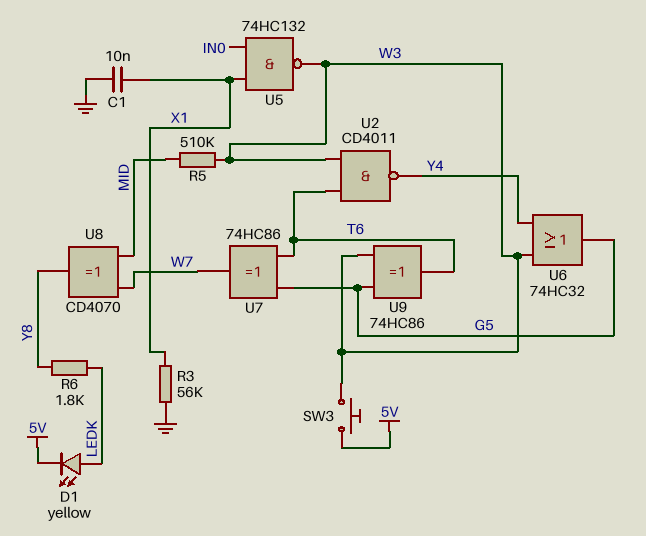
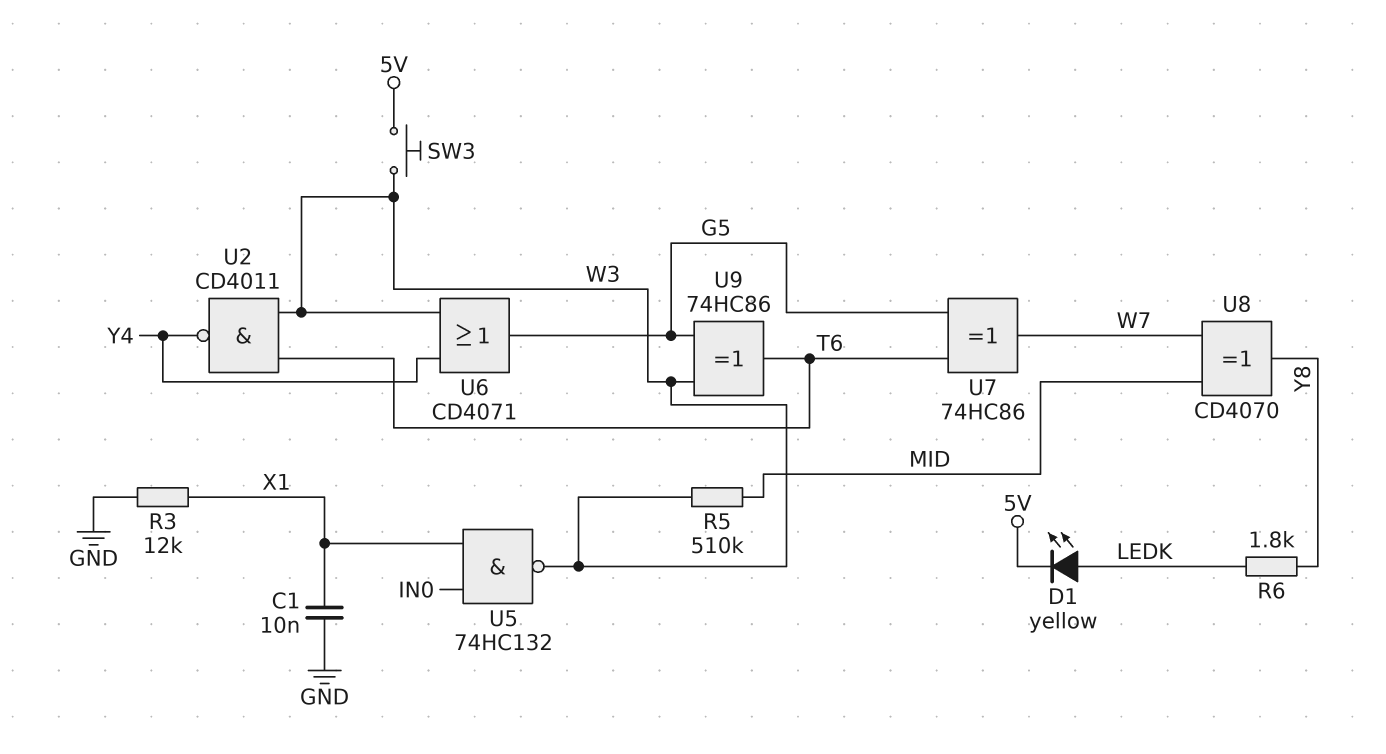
R3: 56k (GND, X1) -> 12k (GND, X1)
U6: OR 74HC32 (in W3, in Y4, out G5) -> OR CD4071 (in W3, in Y4, out G5)

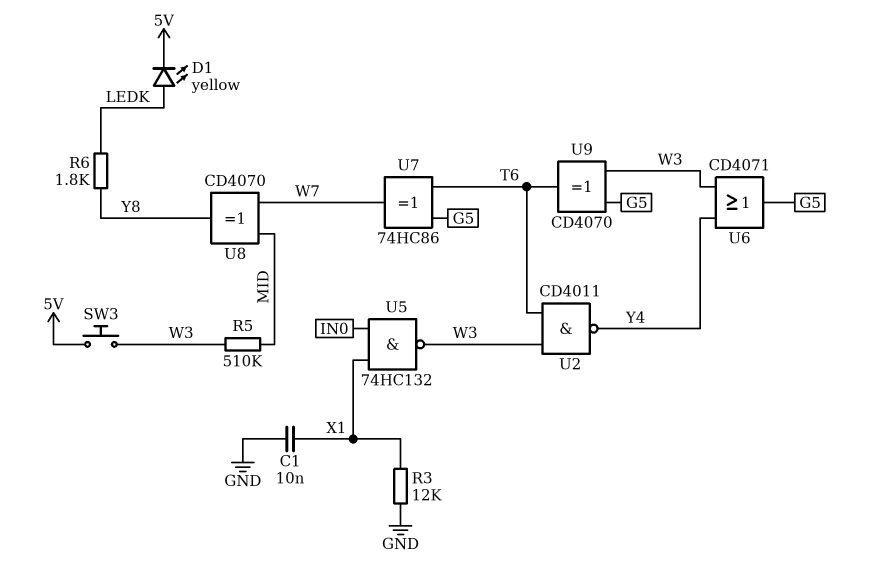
U9: XOR 74HC86 (in G5, in W3, out T6) -> XOR CD4070 (in G5, in W3, out T6)

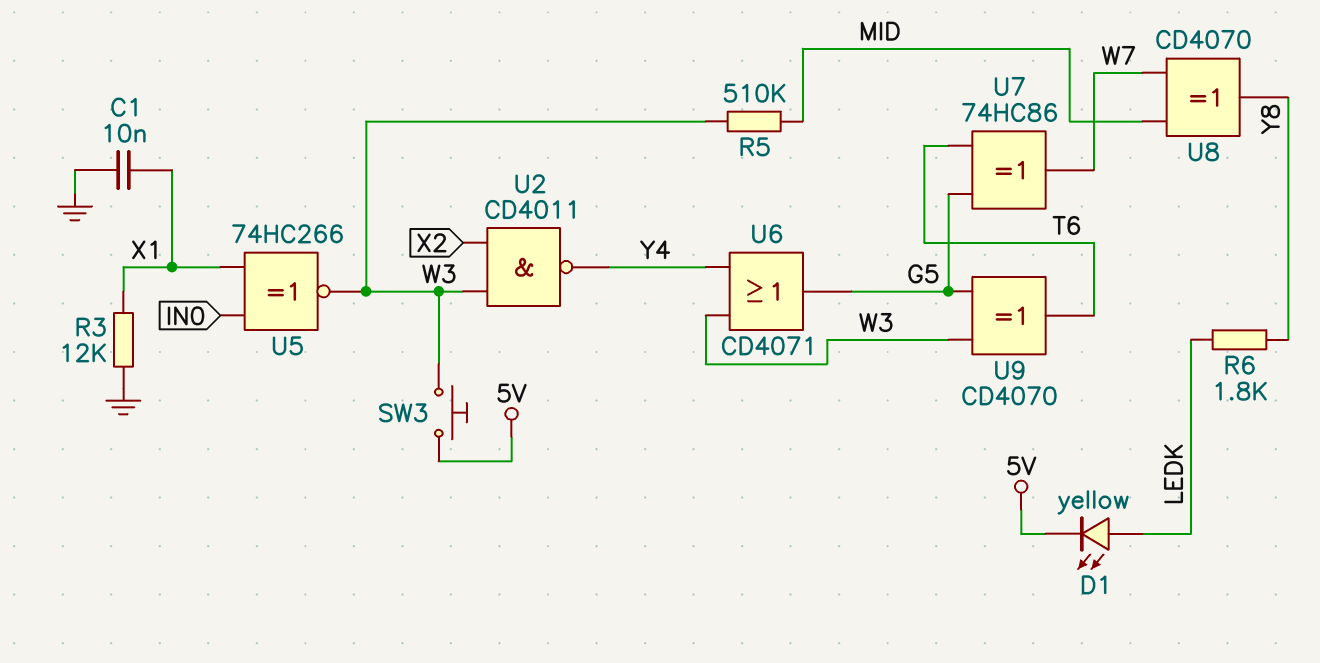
U2: NAND CD4011 (in T6, in W3, out Y4) -> NAND CD4011 (in W3, in X2, out Y4)
U5: NAND 74HC132 (in IN0, in X1, out W3) -> XNOR 74HC266 (in IN0, in X1, out W3)

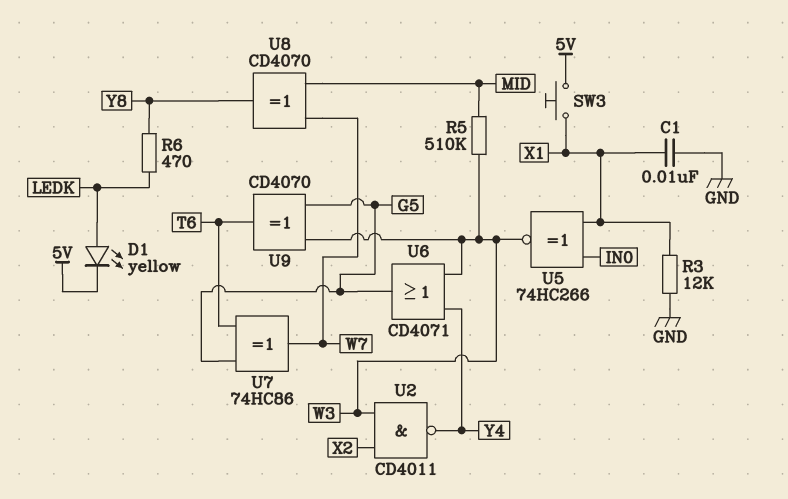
R6: 1.8k (LEDK, Y8) -> 470 (LEDK, Y8)
SW3: button (5V, W3) -> button (5V, X1)

